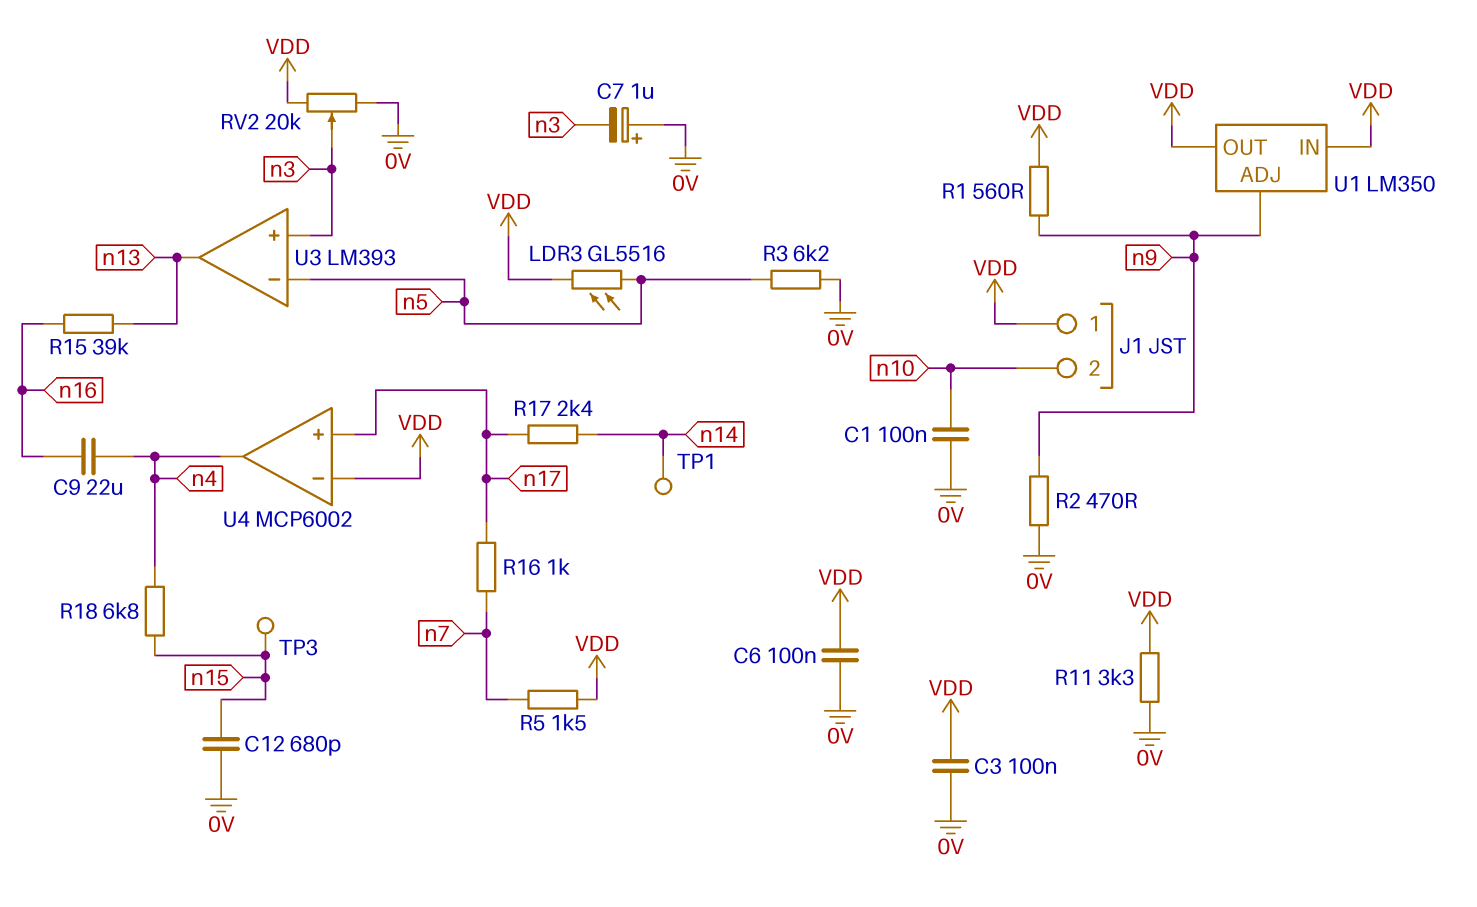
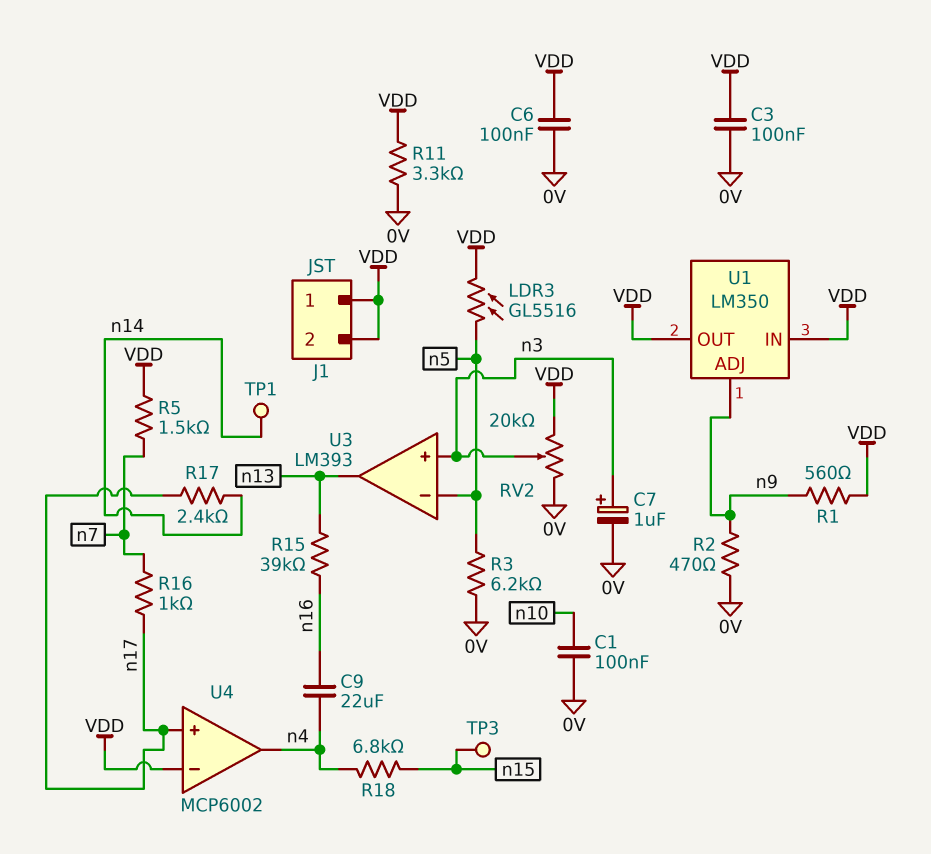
C7: 1uF (plus 0V, minus n3) -> 1uF (plus n3, minus 0V)
C12: 680pF (0V, n15) -> none
J1 pin 2: n10 -> VDD

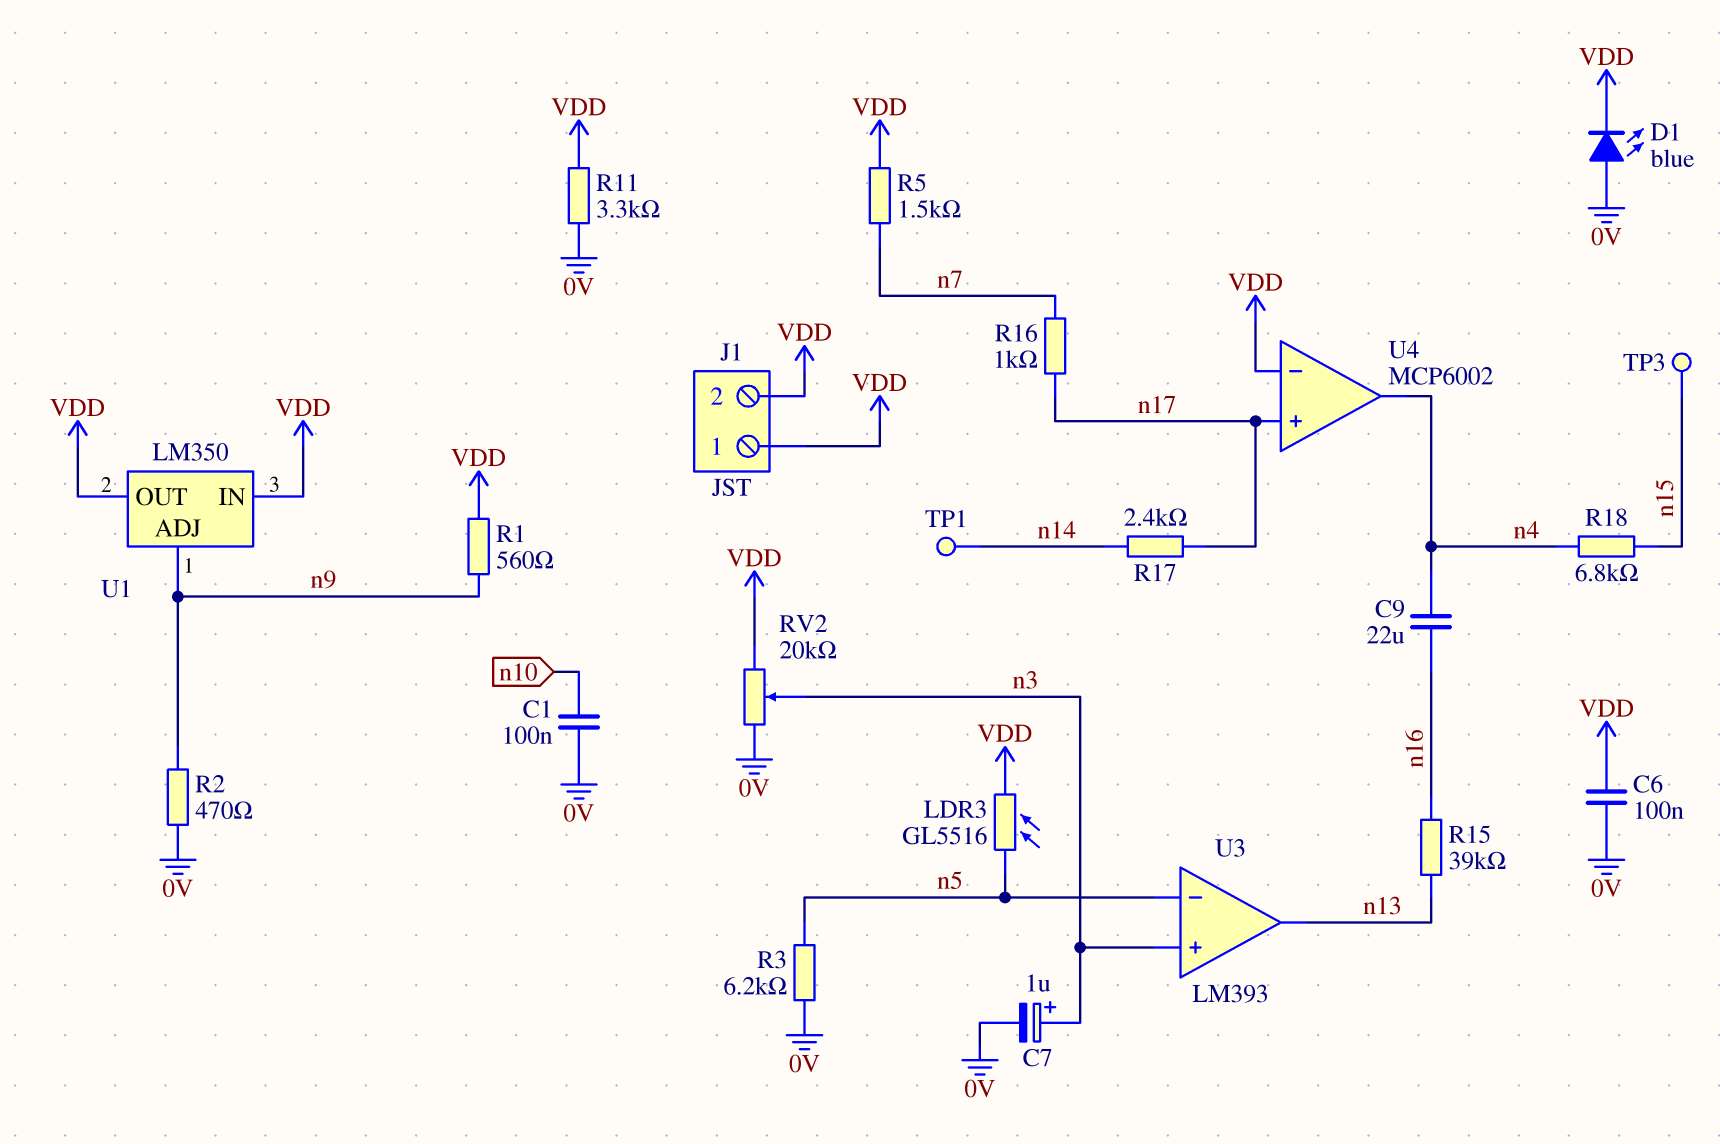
C3: 100nF (0V, VDD) -> none
D1: none -> LED blue (A 0V, K VDD)

